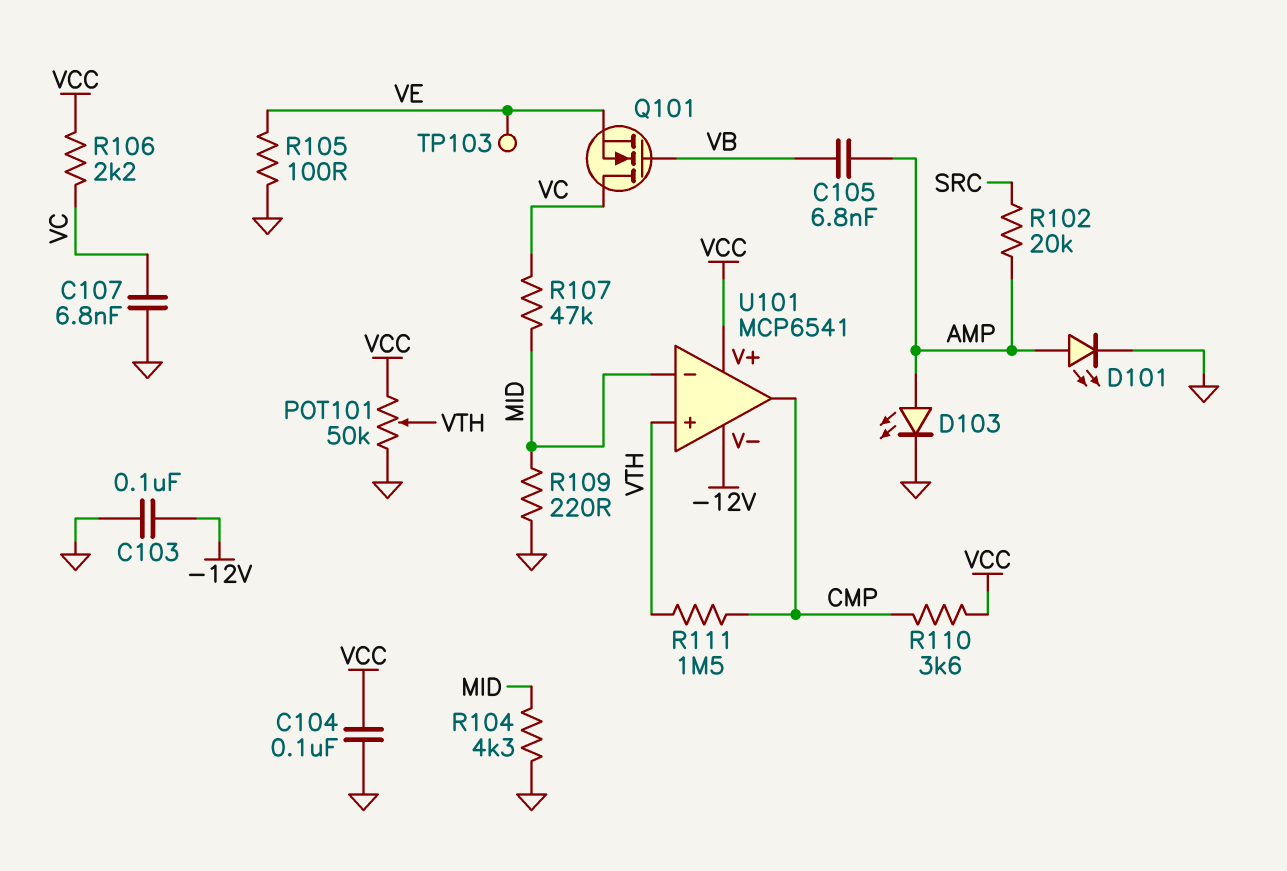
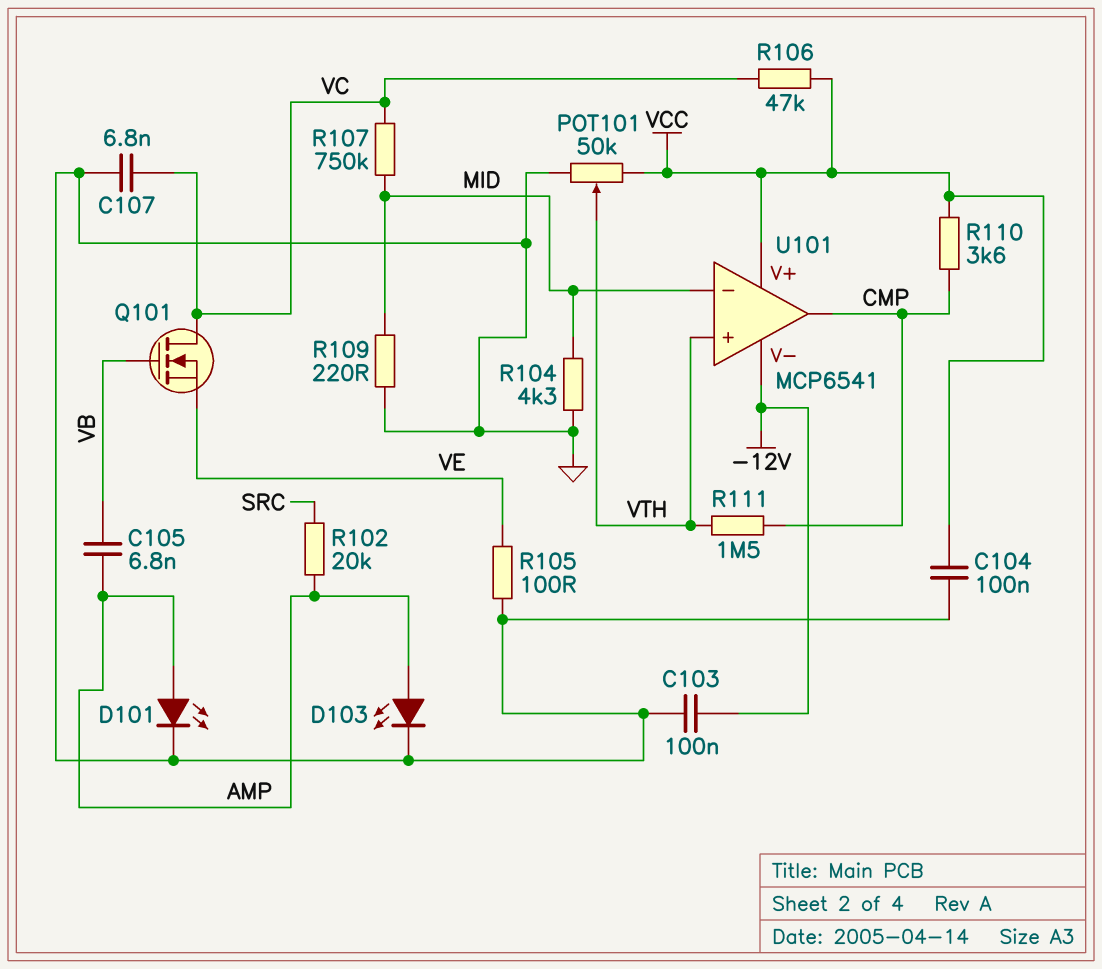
R106: 2.2k (VC, VCC) -> 47k (VC, VCC)
R107: 47k (MID, VC) -> 750k (MID, VC)
TP103: test point (VE) -> none

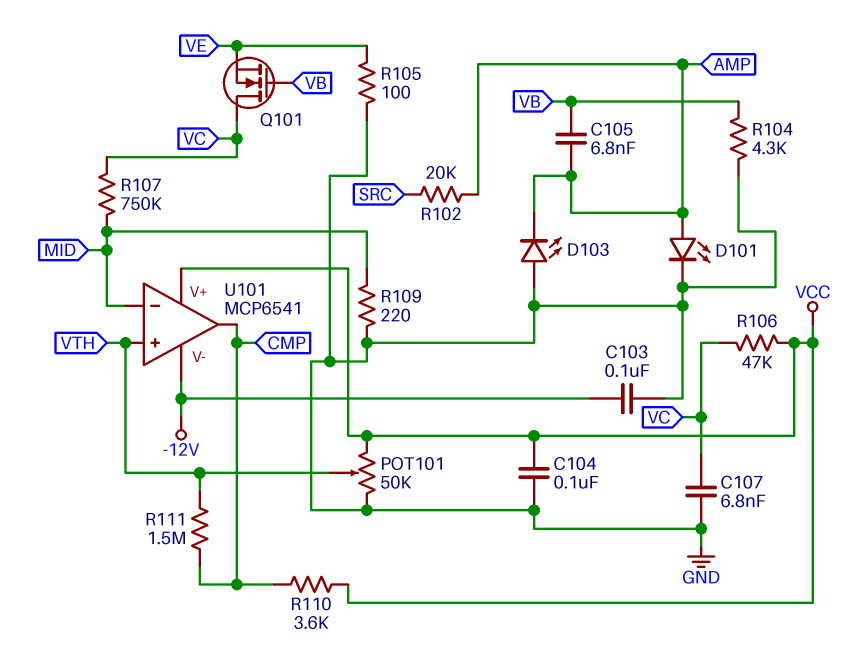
D103: LED (A AMP, K GND) -> LED (A GND, K AMP)
R104: 4.3k (GND, MID) -> 4.3k (GND, VB)

